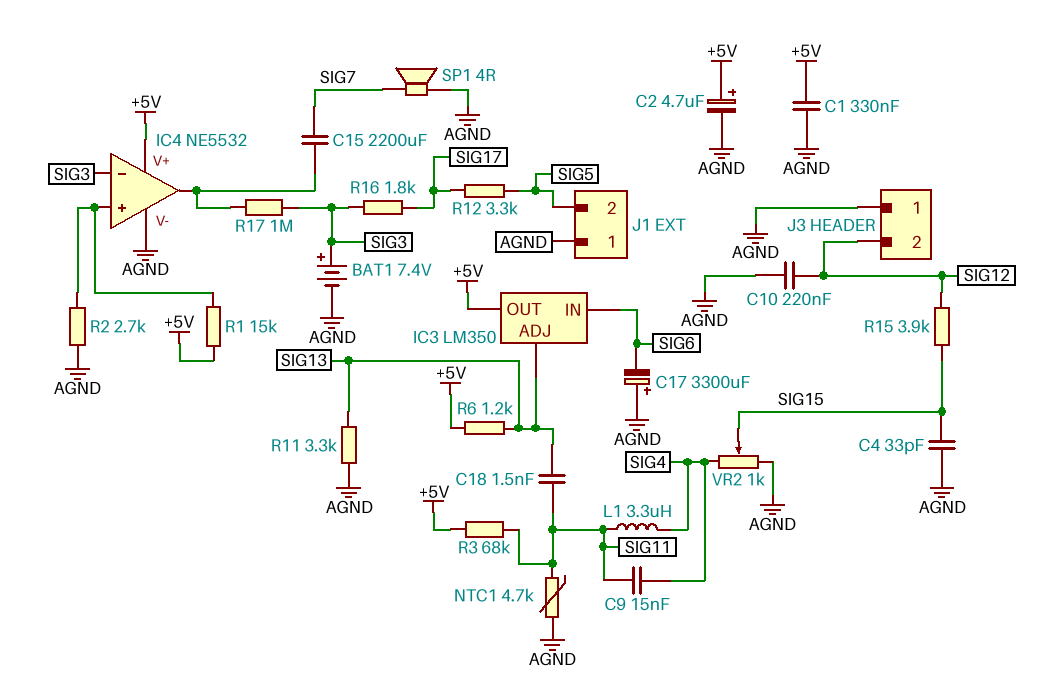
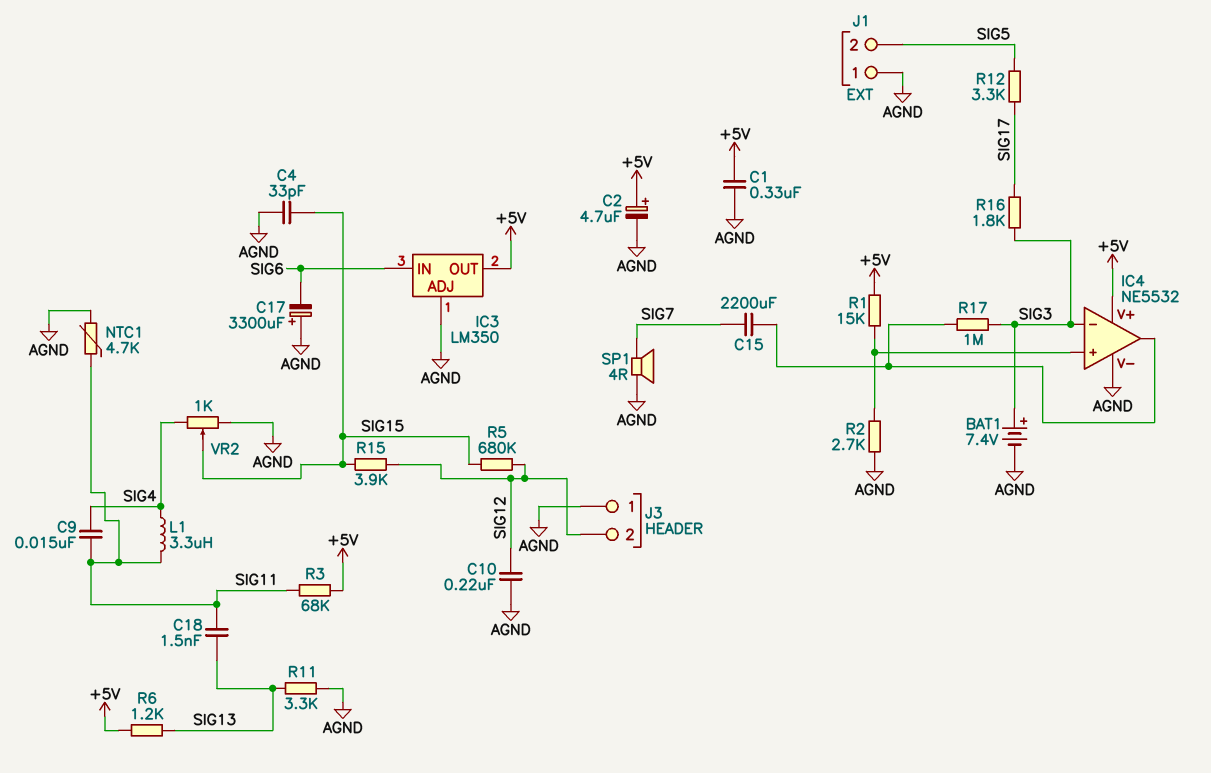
IC3 pin ADJ: SIG13 -> AGND
R5: none -> 680k (SIG12, SIG15)

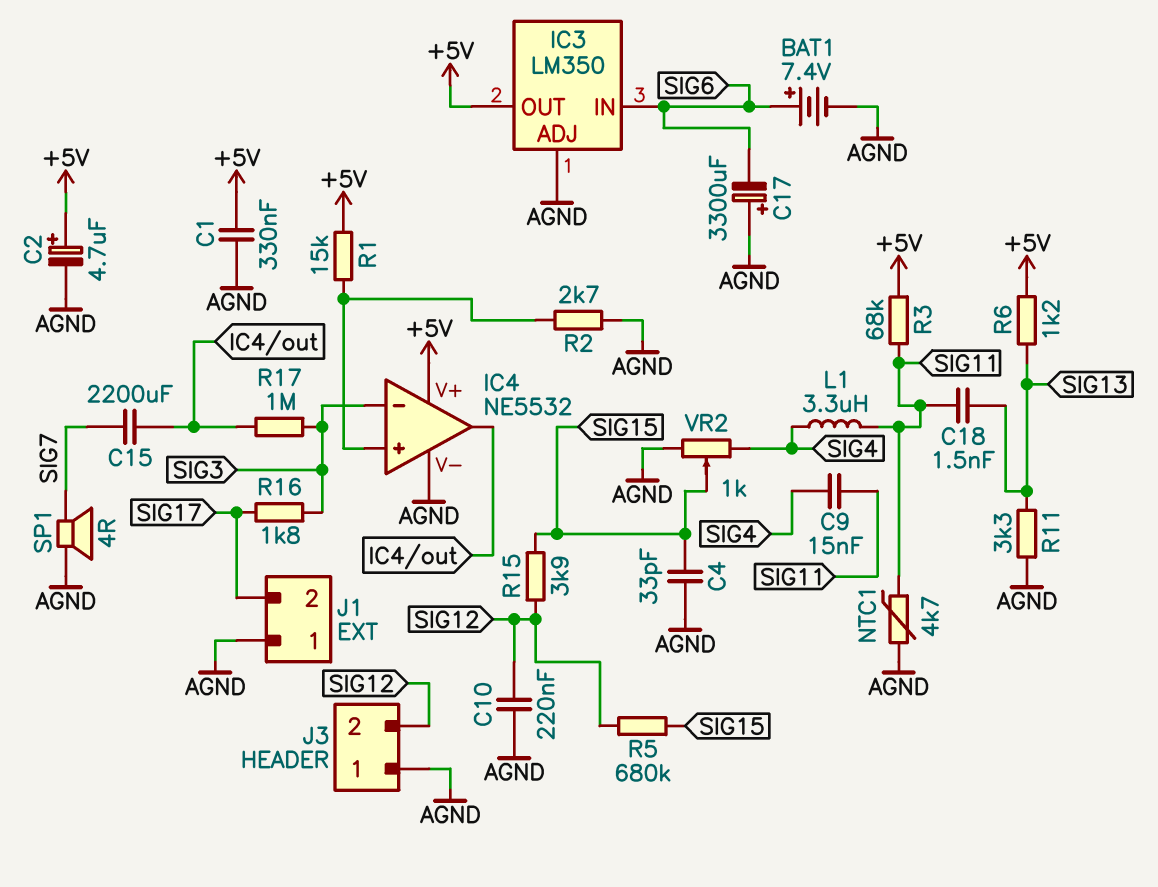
BAT1: 7.4V (plus SIG3, minus AGND) -> 7.4V (plus SIG6, minus AGND)
J1 pin 2: SIG5 -> SIG17
R12: 3.3k (SIG5, SIG17) -> none

